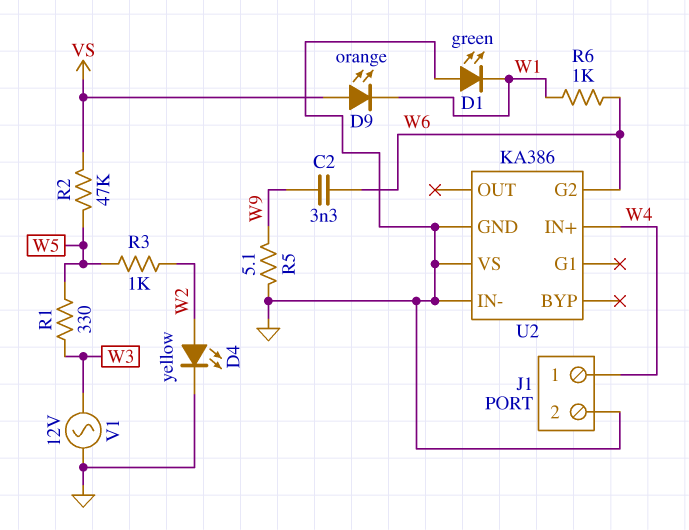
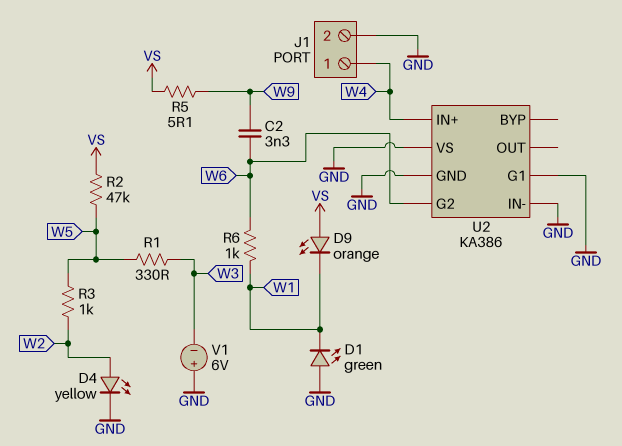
R5: 5.1 (GND, W9) -> 5.1 (VS, W9)
U2 pin G1: none -> GND
V1: AC 12V (GND, W3) -> 6V (plus GND, minus W3)

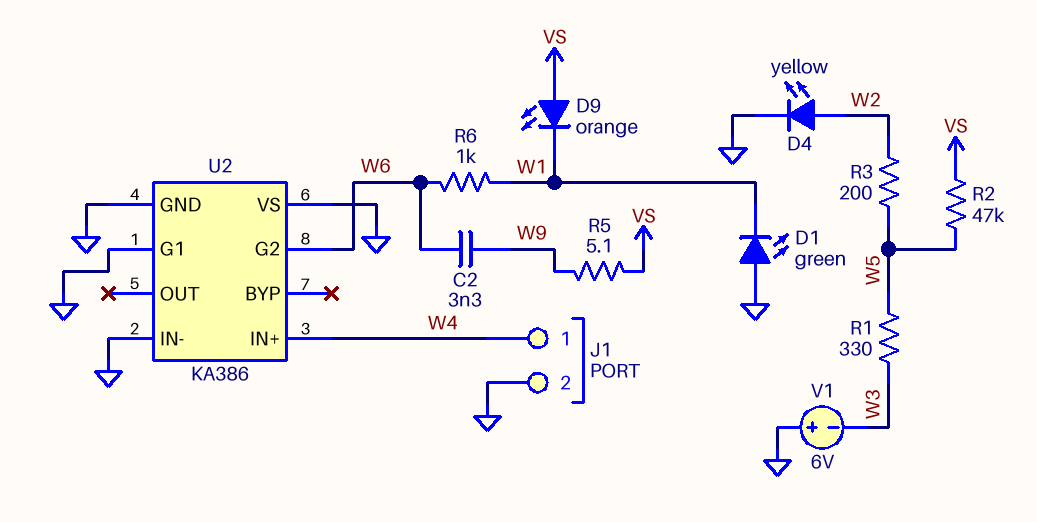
R3: 1k (W2, W5) -> 200 (W2, W5)

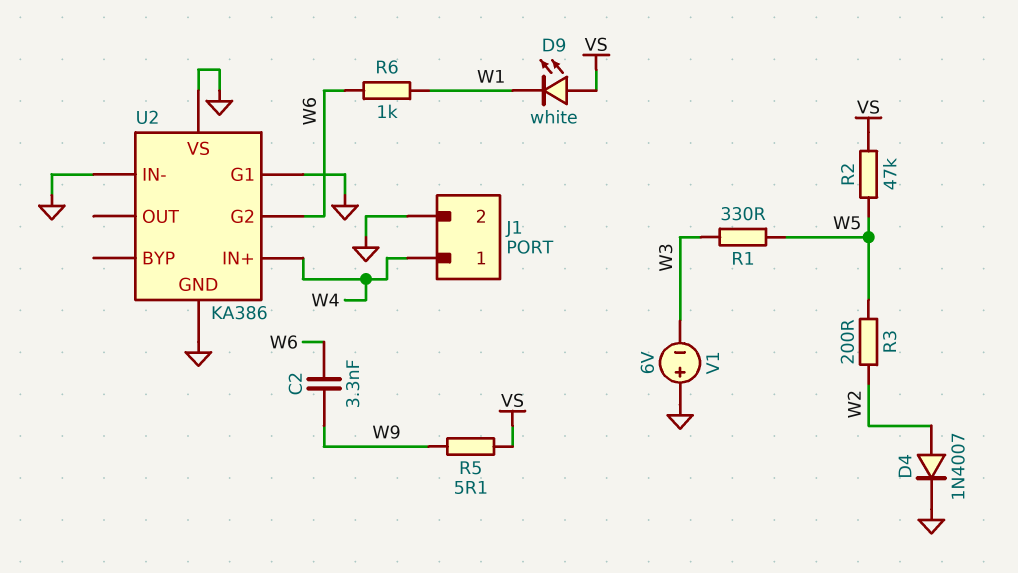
D1: LED green (A GND, K W1) -> none
D4: LED yellow (A W2, K GND) -> diode 1N4007 (A W2, K GND)
D9: LED orange (A VS, K W1) -> LED white (A VS, K W1)

